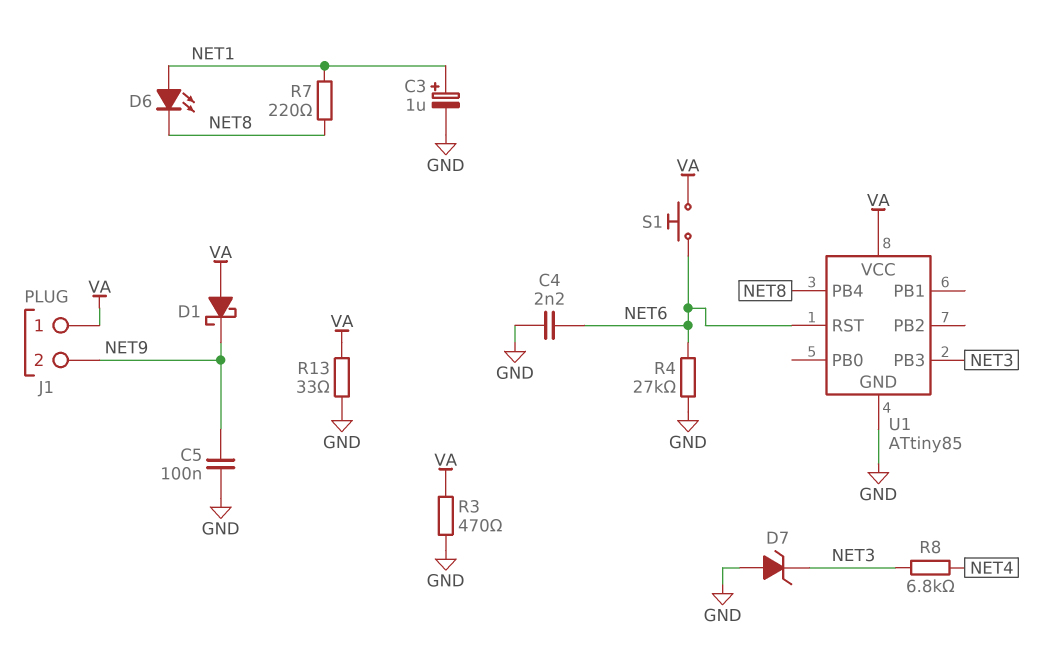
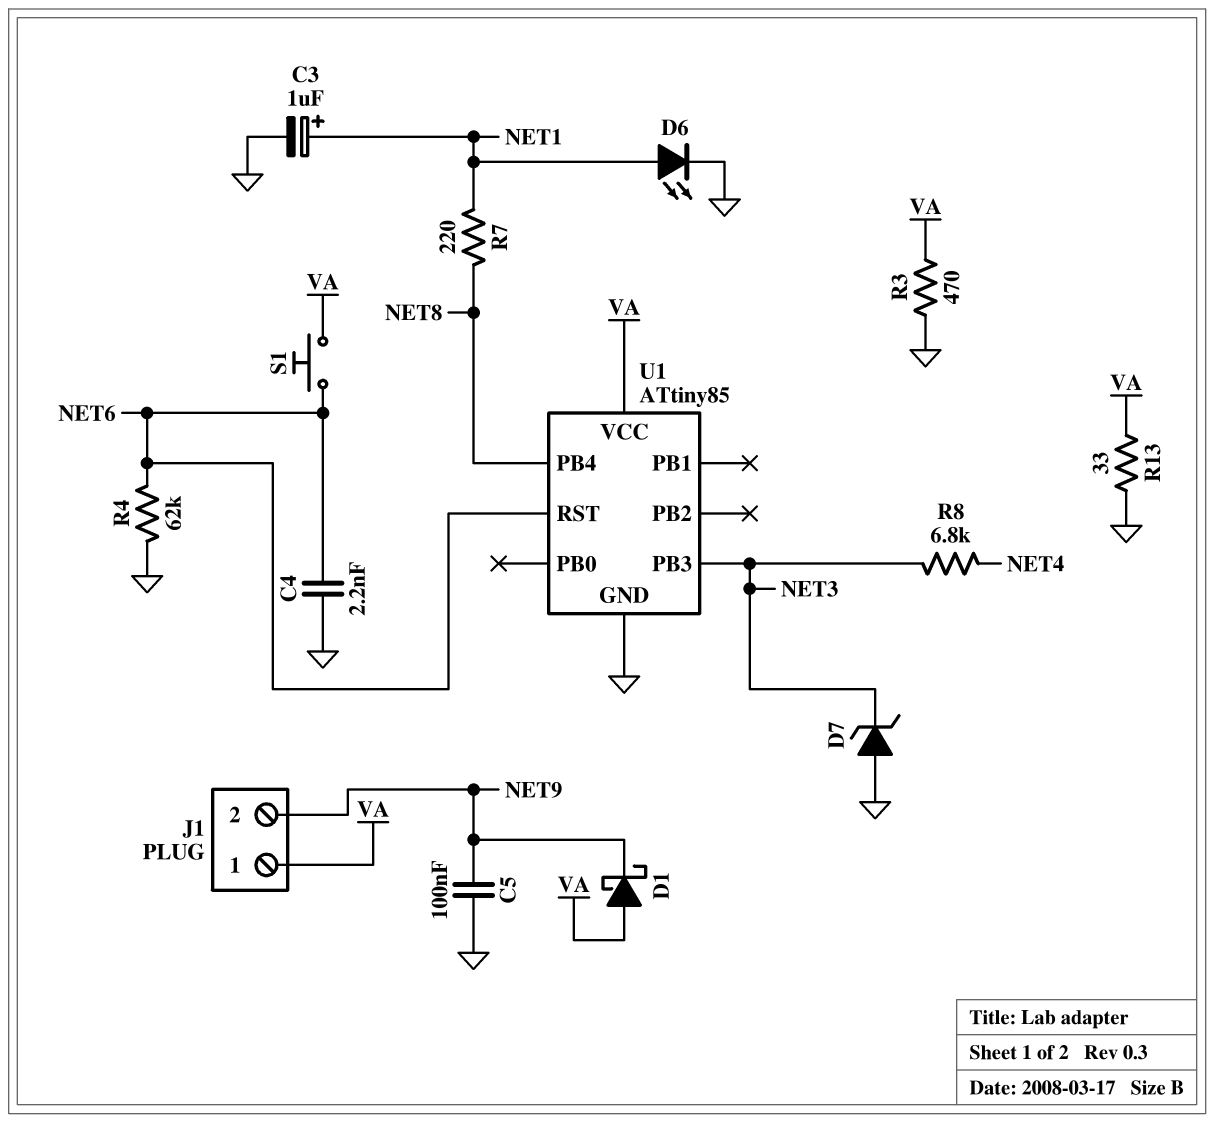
D6: LED (A NET1, K NET8) -> LED (A NET1, K GND)
R4: 27k (GND, NET6) -> 62k (GND, NET6)

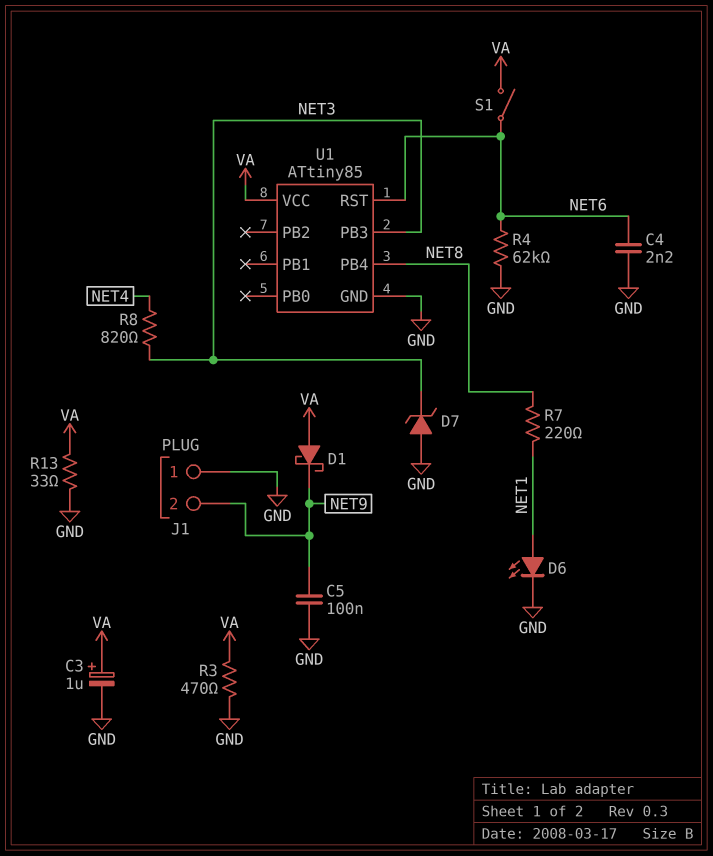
C3: 1uF (plus NET1, minus GND) -> 1uF (plus VA, minus GND)
J1 pin 1: VA -> GND
R8: 6.8k (NET3, NET4) -> 820 (NET3, NET4)
S1: button (NET6, VA) -> switch (NET6, VA)

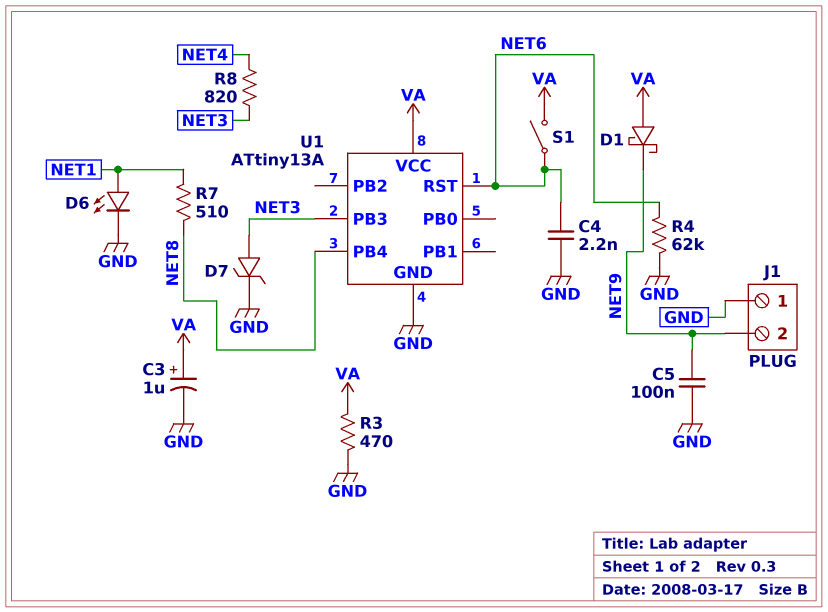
D7: zener (A GND, K NET3) -> zener (A NET3, K GND)
R7: 220 (NET1, NET8) -> 510 (NET1, NET8)
R13: 33 (GND, VA) -> none
U1: ATtiny85 -> ATtiny13A

